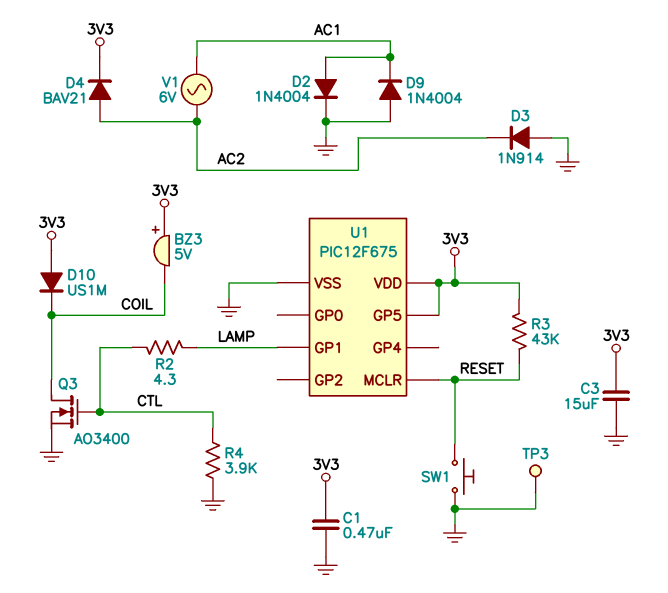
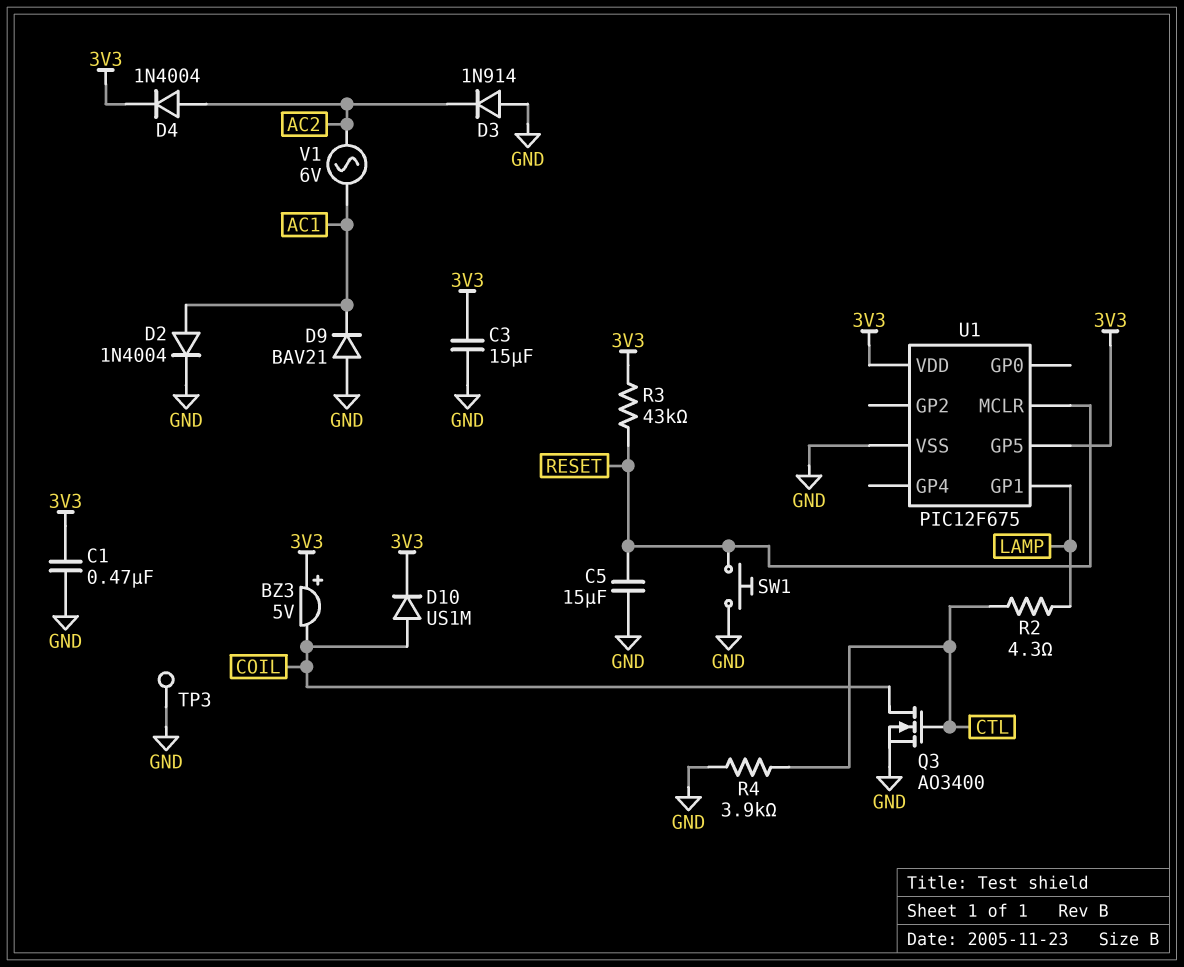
C5: none -> 15uF (GND, RESET)
D4: diode BAV21 (A AC2, K 3V3) -> diode 1N4004 (A AC2, K 3V3)
D9: diode 1N4004 (A GND, K AC1) -> diode BAV21 (A GND, K AC1)
D10: diode US1M (A 3V3, K COIL) -> diode US1M (A COIL, K 3V3)

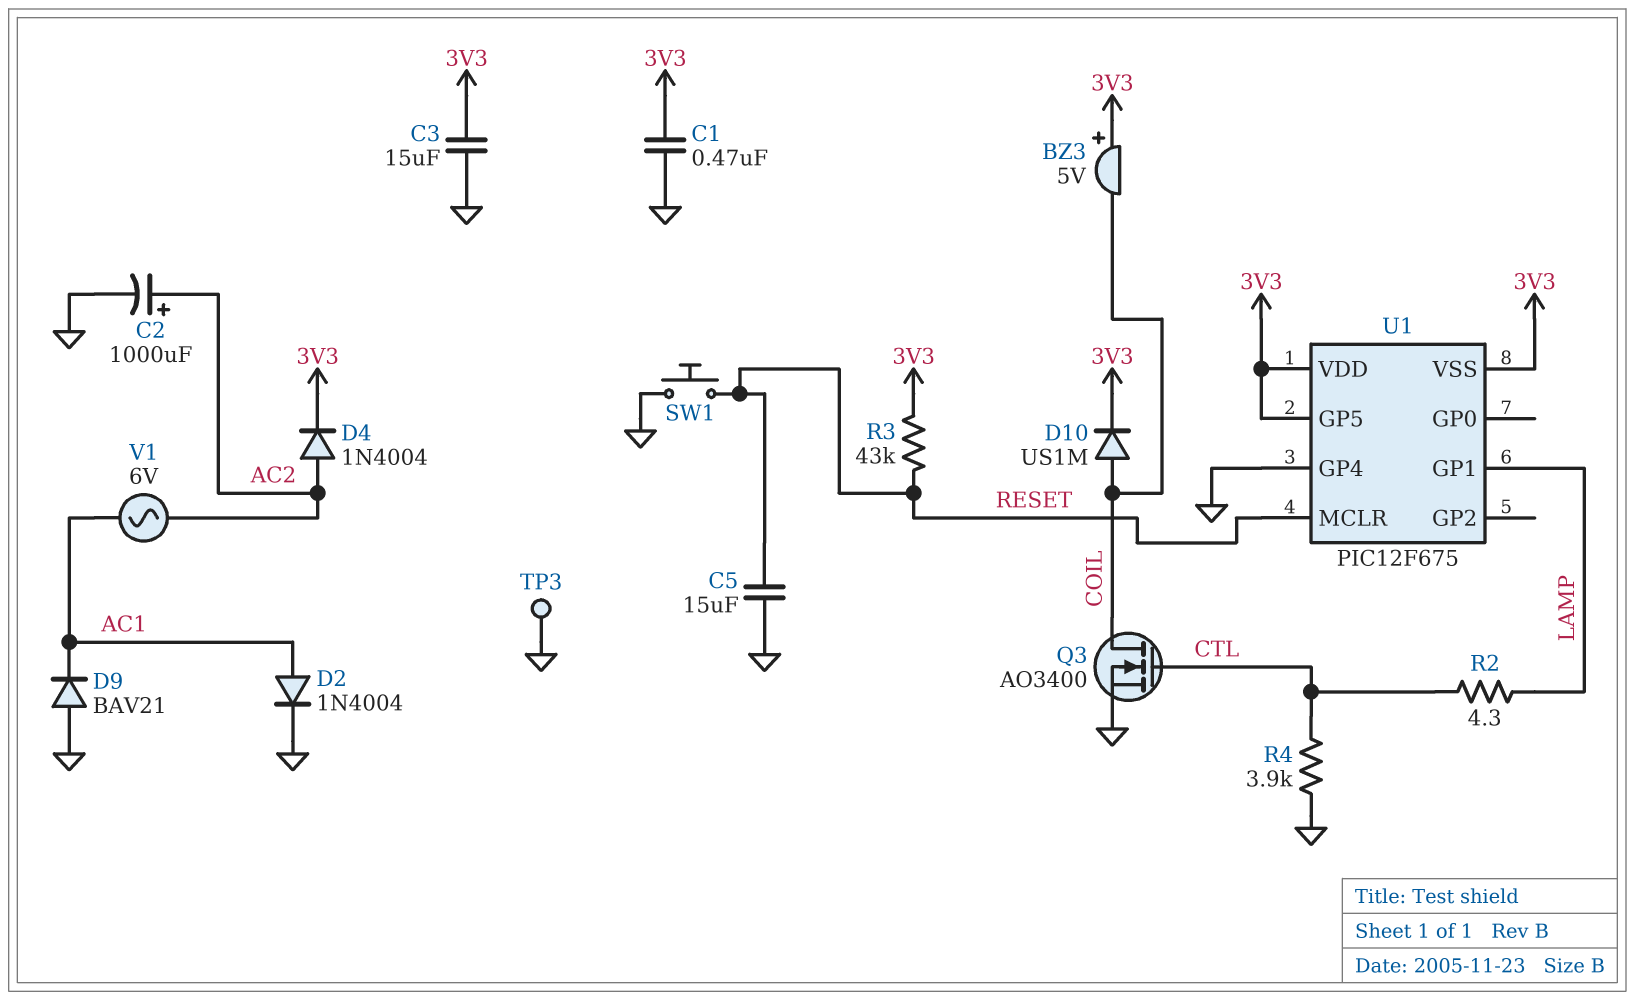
C2: none -> 1000uF (plus AC2, minus GND)
D3: diode 1N914 (A GND, K AC2) -> none
U1 pin GP4: none -> GND
U1 pin VSS: GND -> 3V3

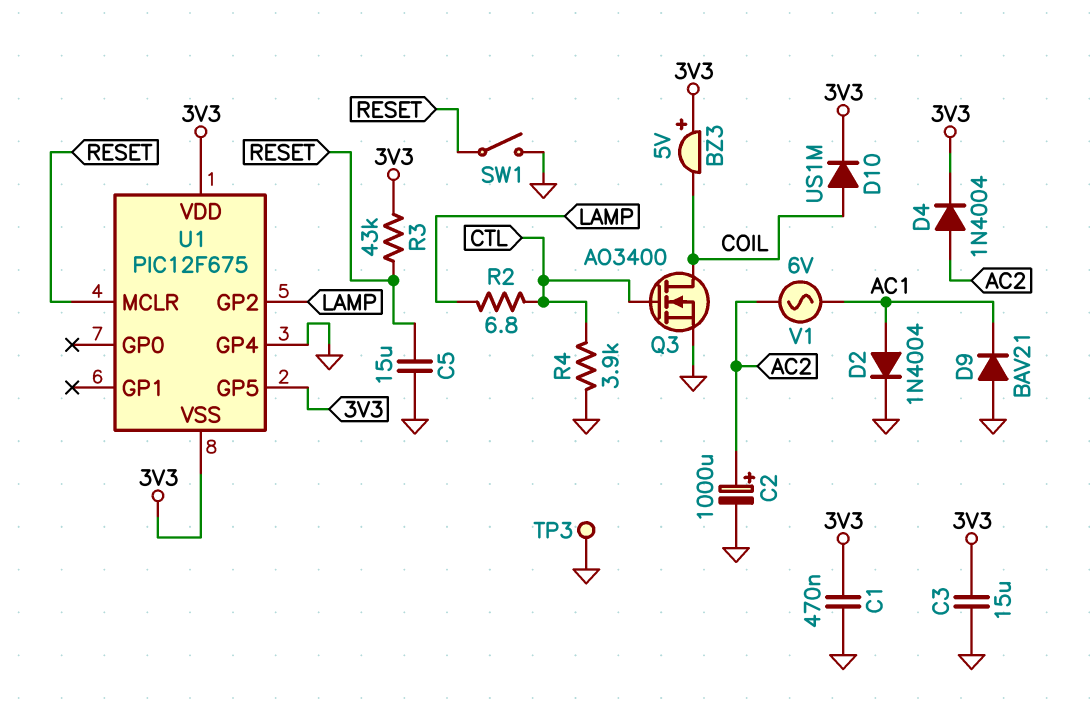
R2: 4.3 (CTL, LAMP) -> 6.8 (CTL, LAMP)
SW1: button (GND, RESET) -> switch (GND, RESET)
U1 pin GP1: LAMP -> none
U1 pin GP2: none -> LAMP

